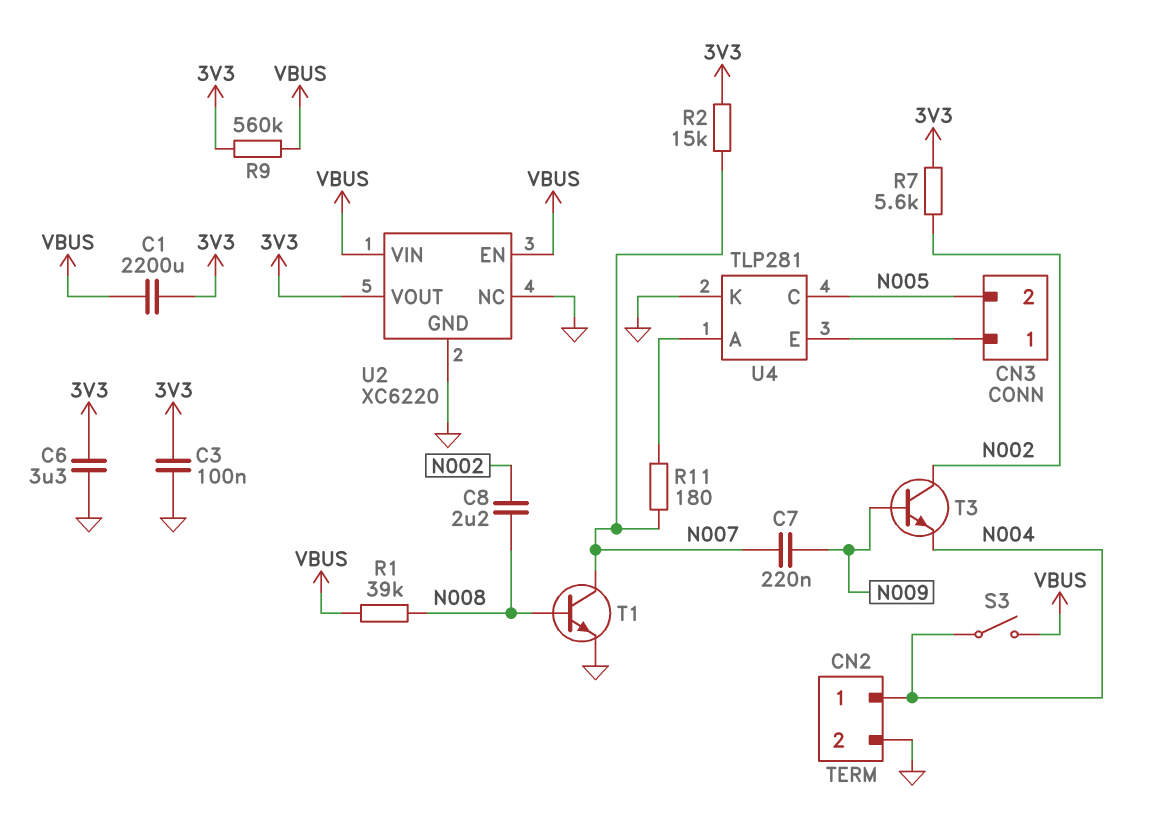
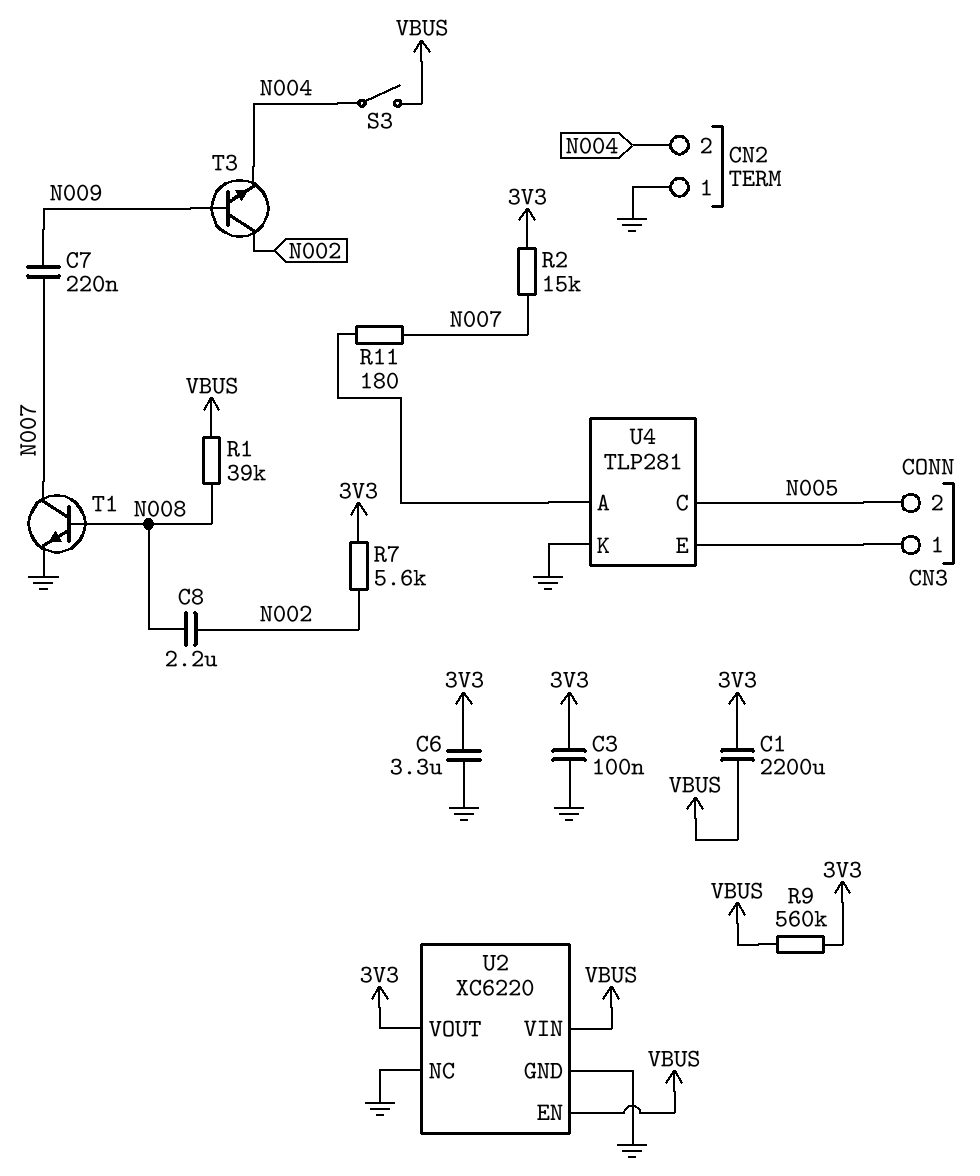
CN2 pin 1: N004 -> GND
CN2 pin 2: GND -> N004

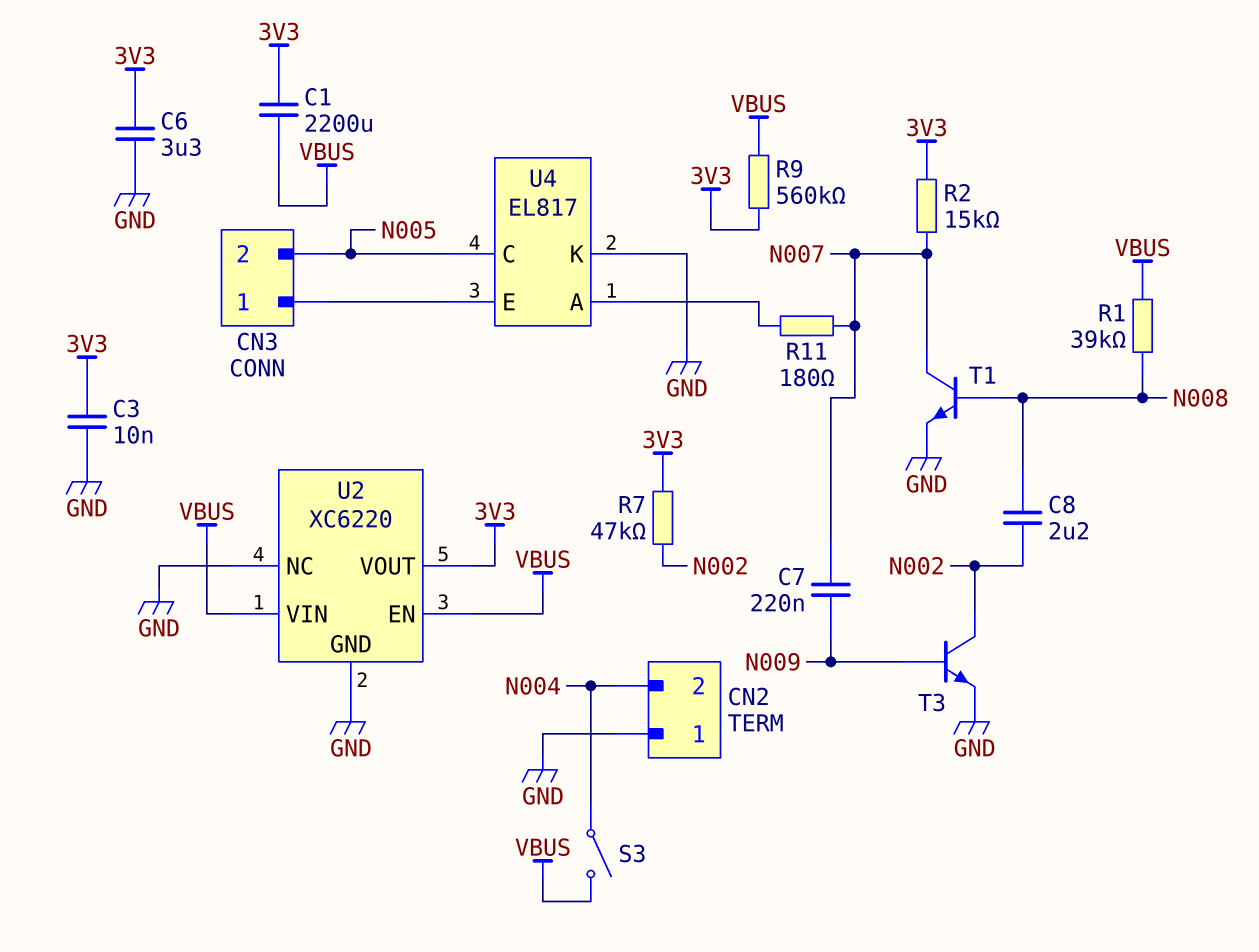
C3: 100nF (3V3, GND) -> 10nF (3V3, GND)
R7: 5.6k (3V3, N002) -> 47k (3V3, N002)
T3: NPN (B N009, C N002, E N004) -> NPN (B N009, C N002, E GND)
U4: TLP281 -> EL817

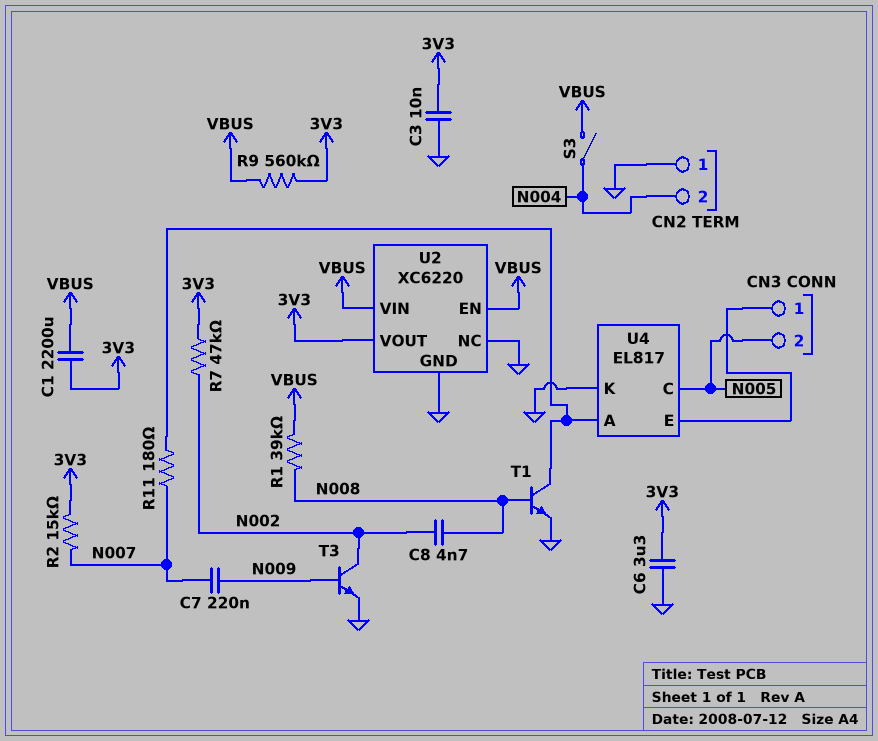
C8: 2.2uF (N002, N008) -> 4.7nF (N002, N008)
T1: NPN (B N008, C N007, E GND) -> NPN (B N008, C U4/A, E GND)

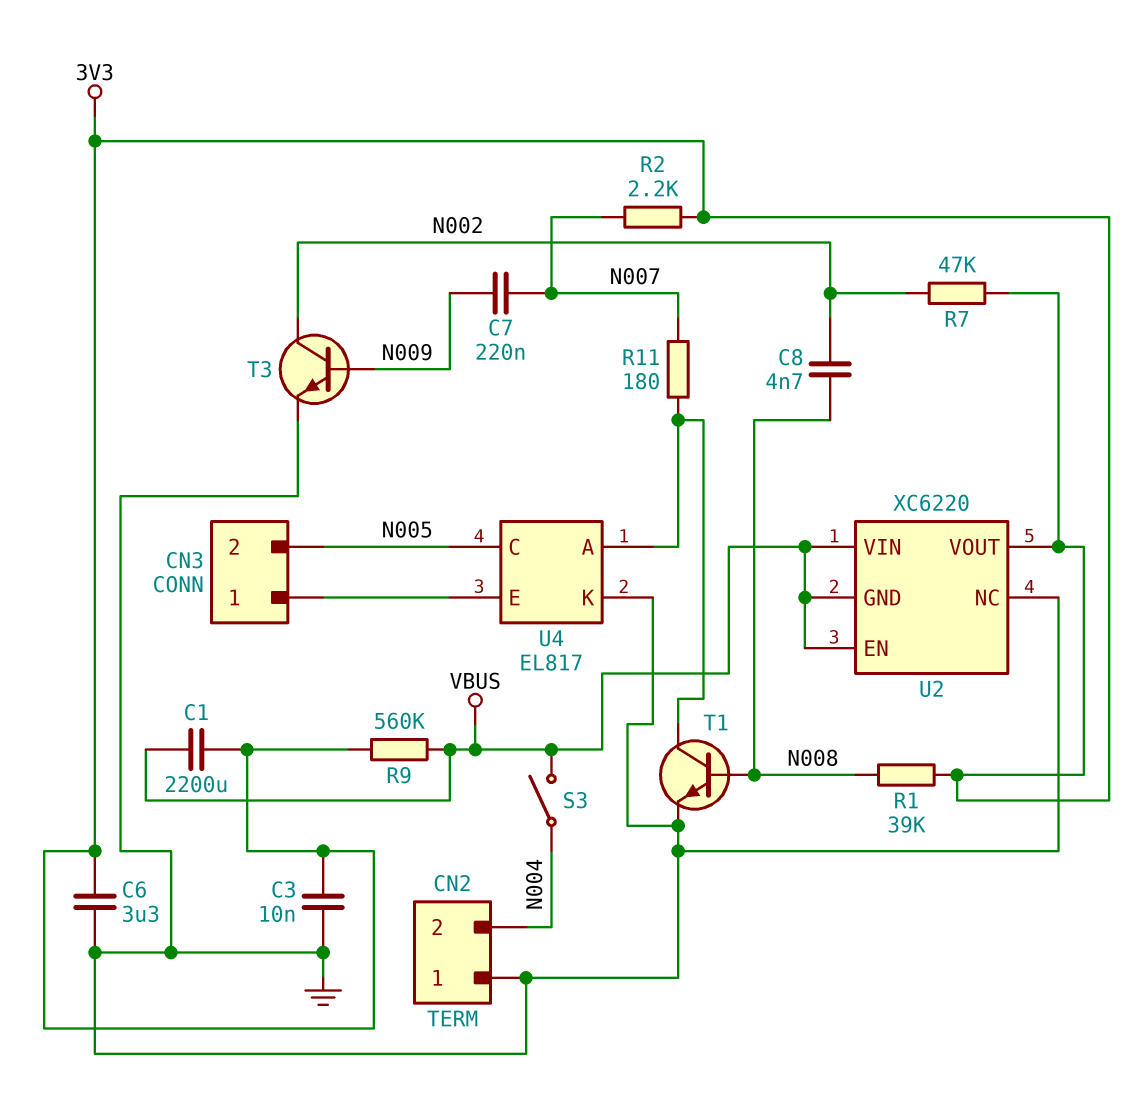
R1: 39k (N008, VBUS) -> 39k (3V3, N008)
R2: 15k (3V3, N007) -> 2.2k (3V3, N007)
U2 pin GND: GND -> VBUS

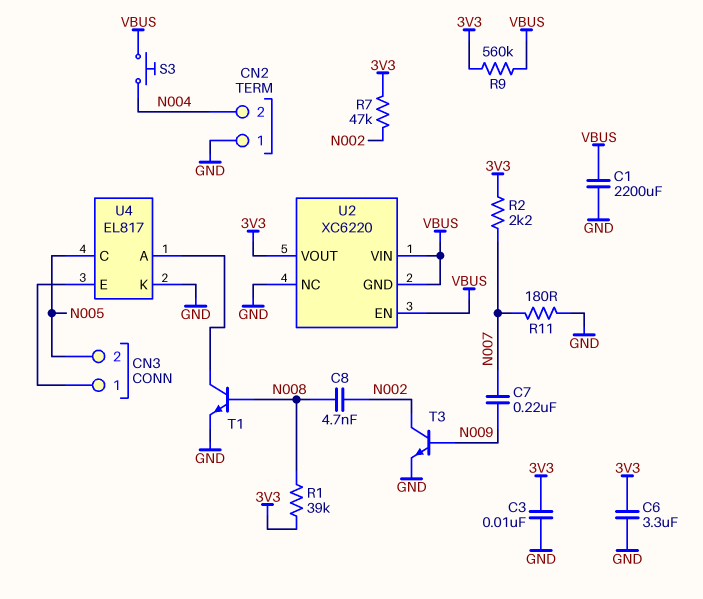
C1: 2200uF (3V3, VBUS) -> 2200uF (GND, VBUS)
R11: 180 (N007, U4/A) -> 180 (GND, N007)
S3: switch (N004, VBUS) -> button (N004, VBUS)

